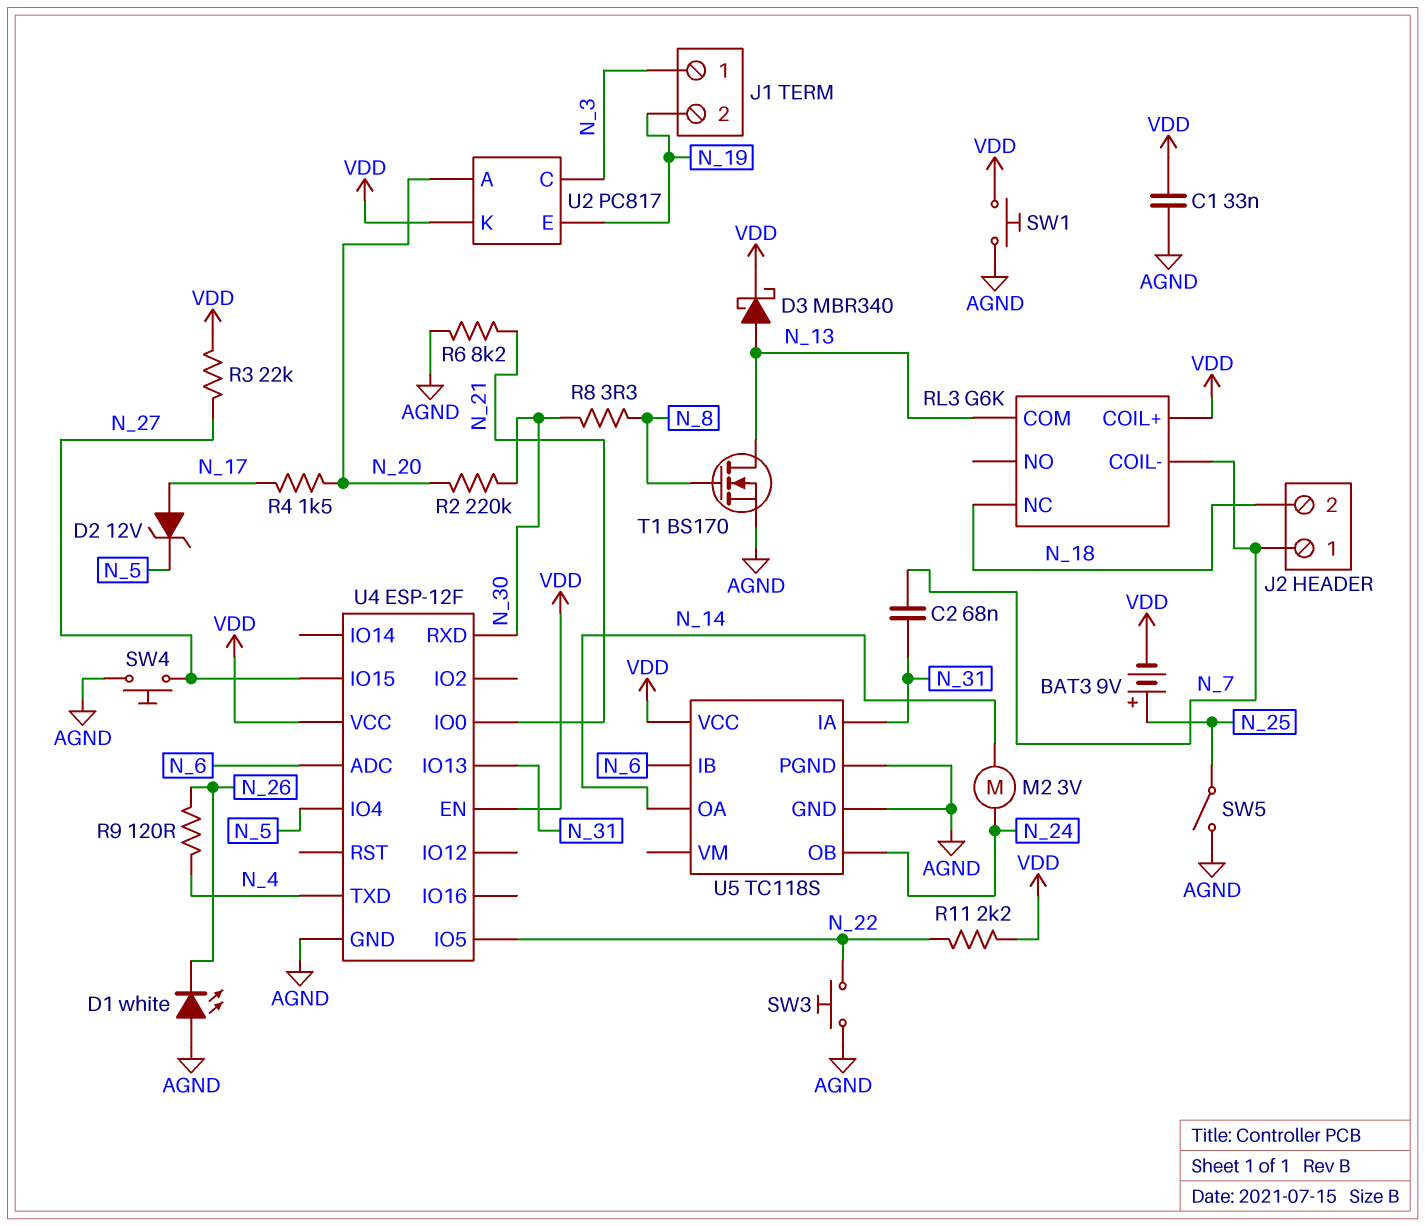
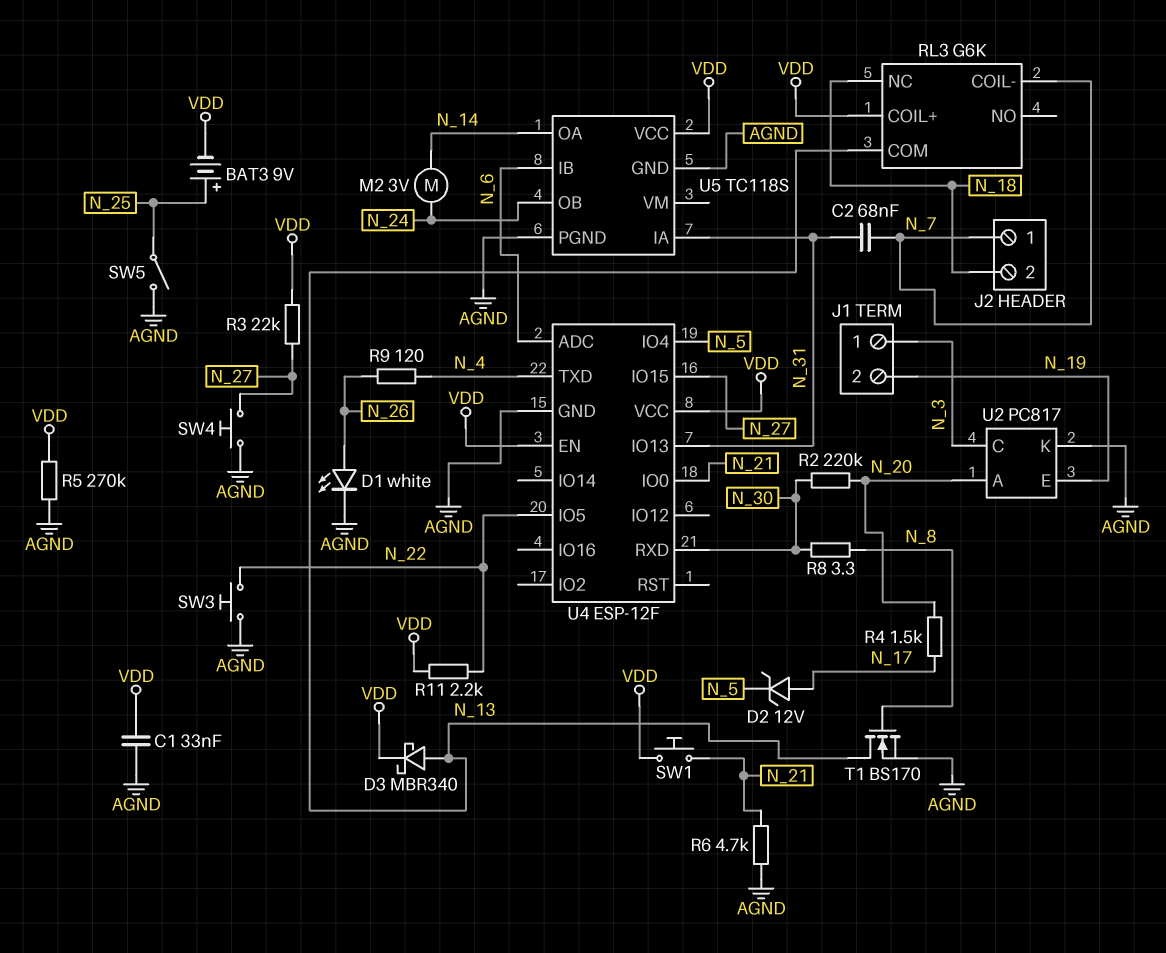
D1: LED white (A AGND, K N_26) -> LED white (A N_26, K AGND)
R5: none -> 270k (AGND, VDD)
R6: 8.2k (AGND, N_21) -> 4.7k (AGND, N_21)
SW1: button (AGND, VDD) -> button (N_21, VDD)
U2 pin K: VDD -> AGND

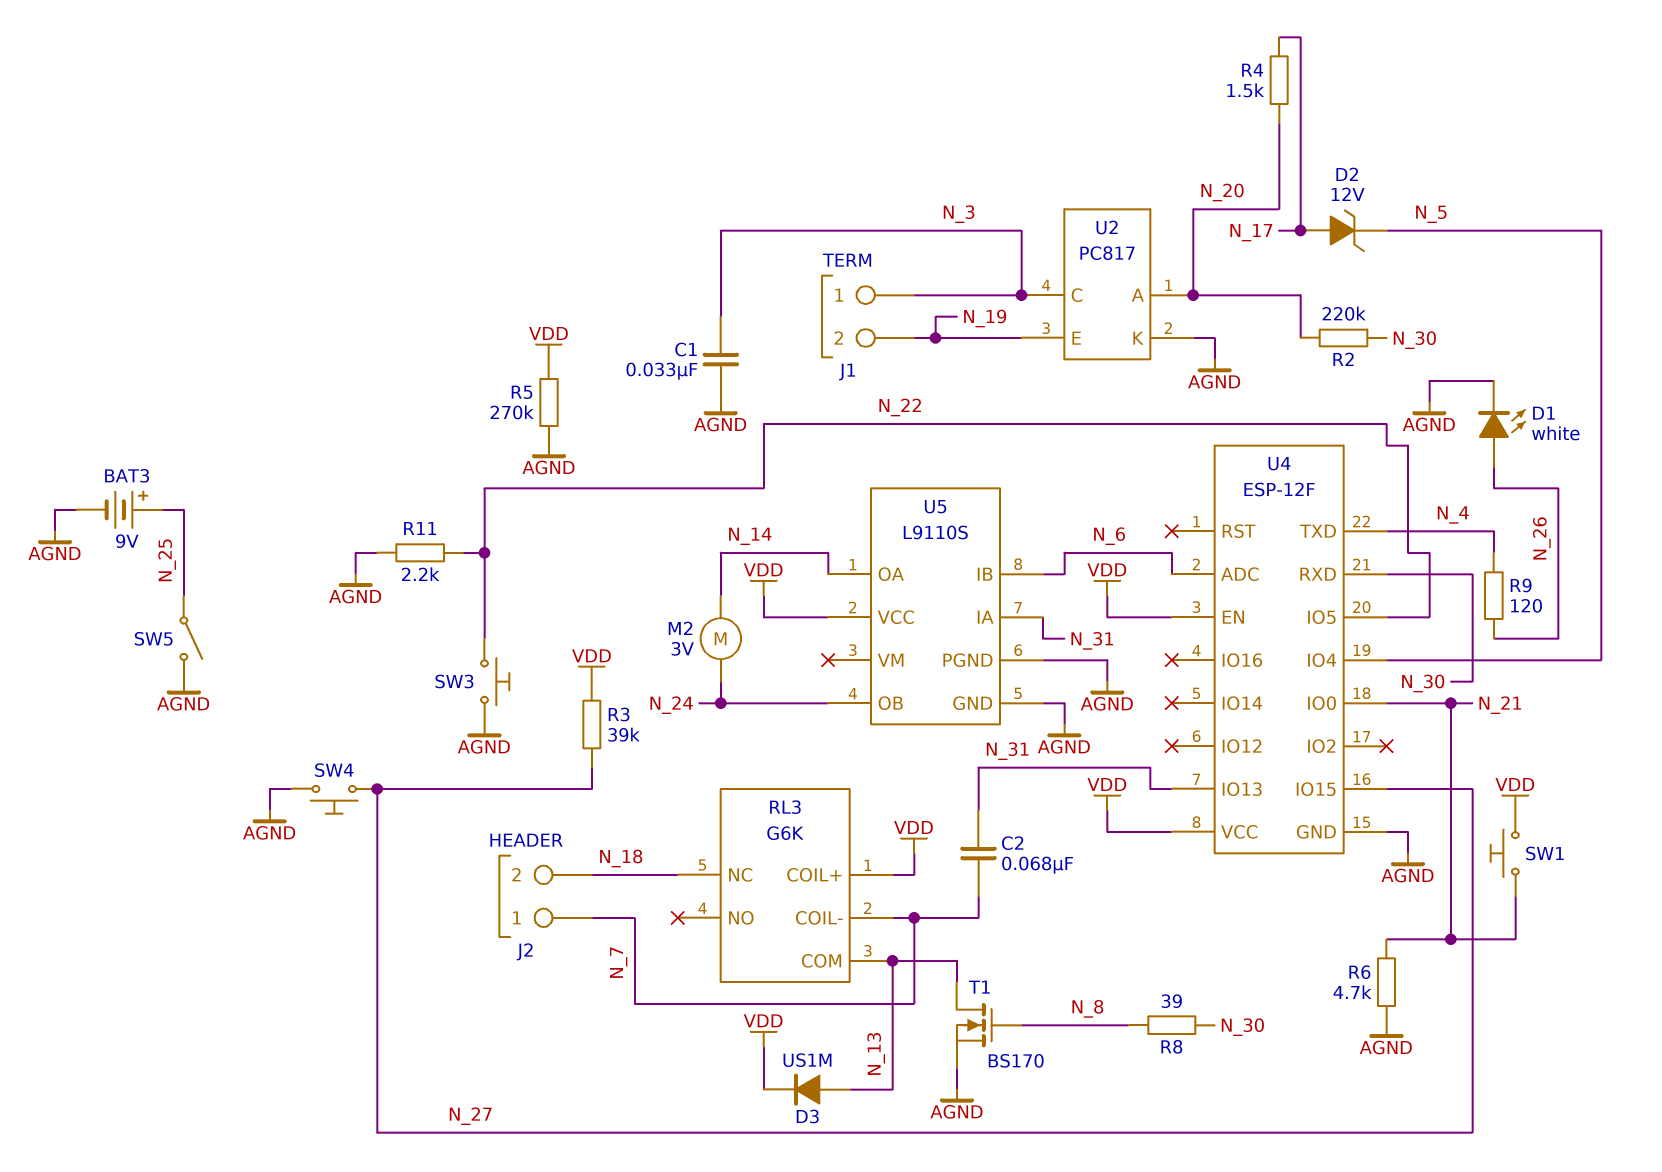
BAT3: 9V (plus N_25, minus VDD) -> 9V (plus N_25, minus AGND)
C1: 33nF (AGND, VDD) -> 33nF (AGND, N_3)
D3: schottky MBR340 (A N_13, K VDD) -> diode US1M (A N_13, K VDD)
R3: 22k (N_27, VDD) -> 39k (N_27, VDD)
R8: 3.3 (N_8, N_30) -> 39 (N_8, N_30)
R11: 2.2k (N_22, VDD) -> 2.2k (AGND, N_22)
U5: TC118S -> L9110S

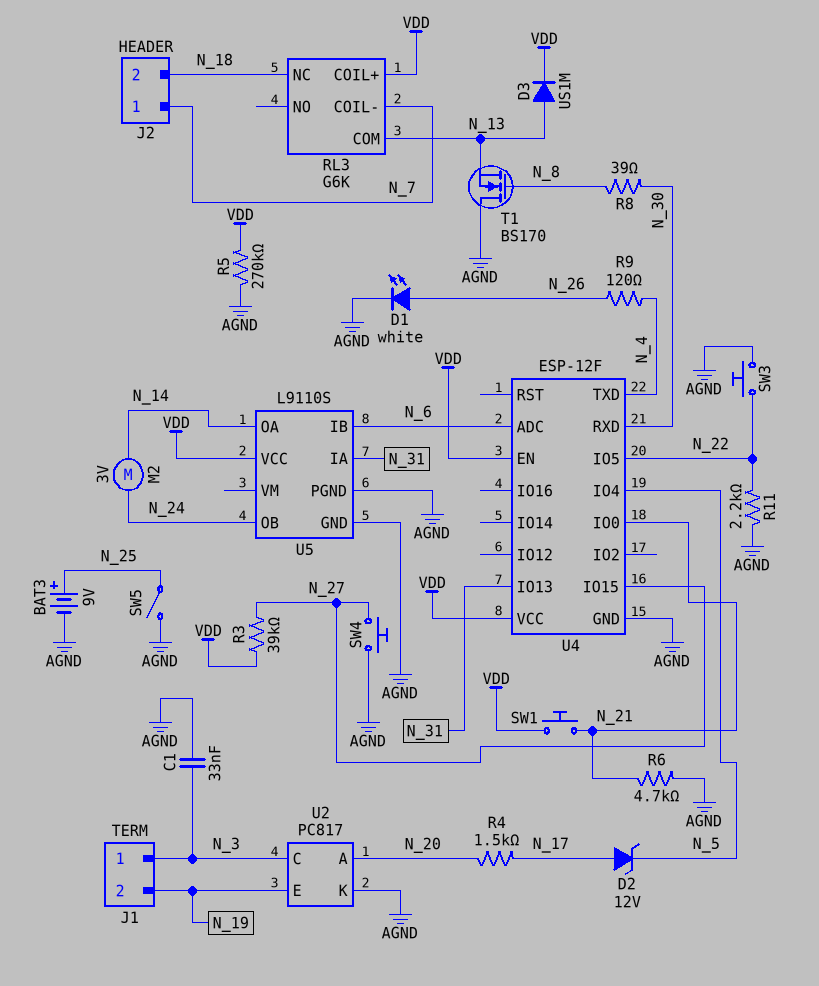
C2: 68nF (N_7, N_31) -> none
R2: 220k (N_20, N_30) -> none
T1: NMOS BS170 (G N_8, D N_13, S AGND) -> NMOS BS170 (G N_8, D AGND, S N_13)

